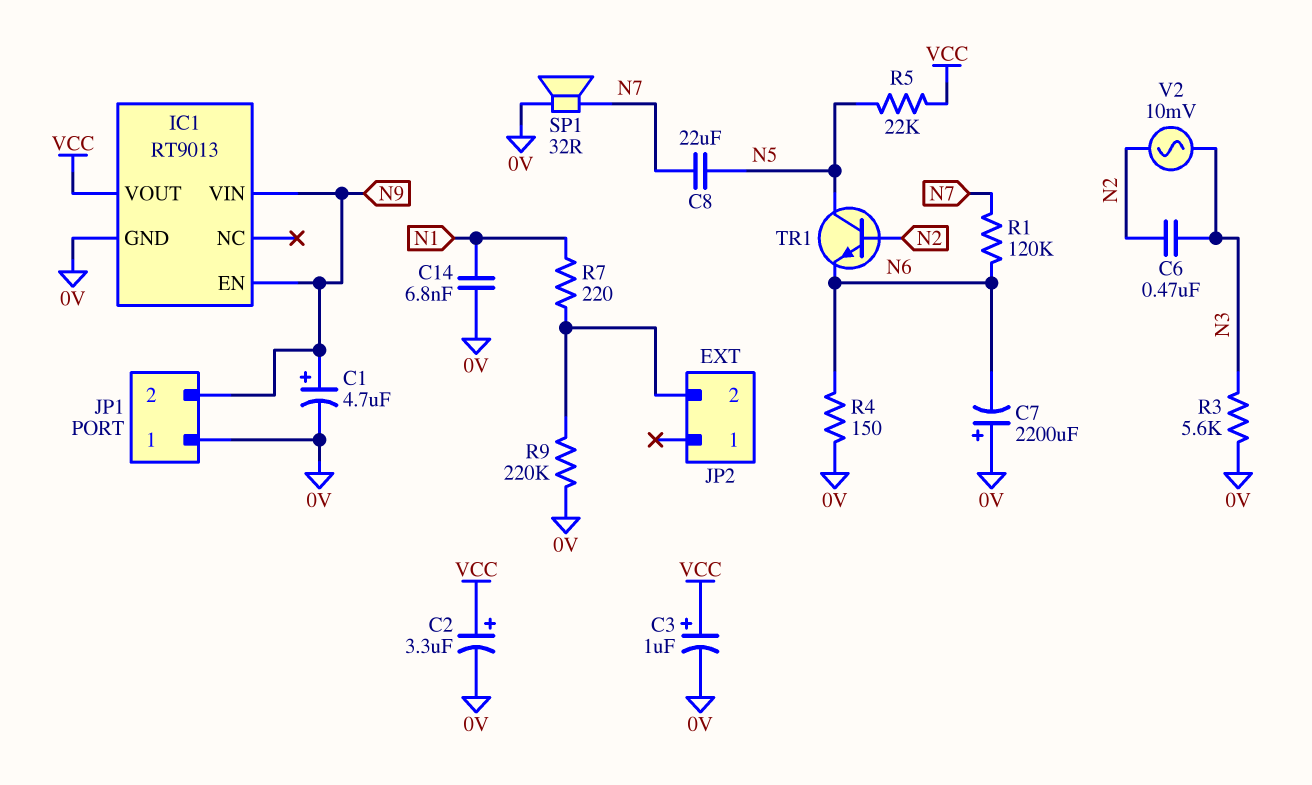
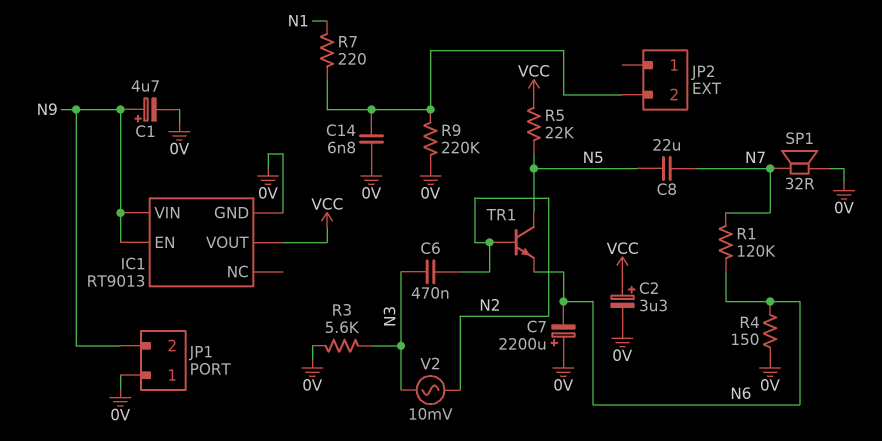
C3: 1uF (plus VCC, minus 0V) -> none
C14: 6.8nF (0V, N1) -> 6.8nF (0V, JP2/2)

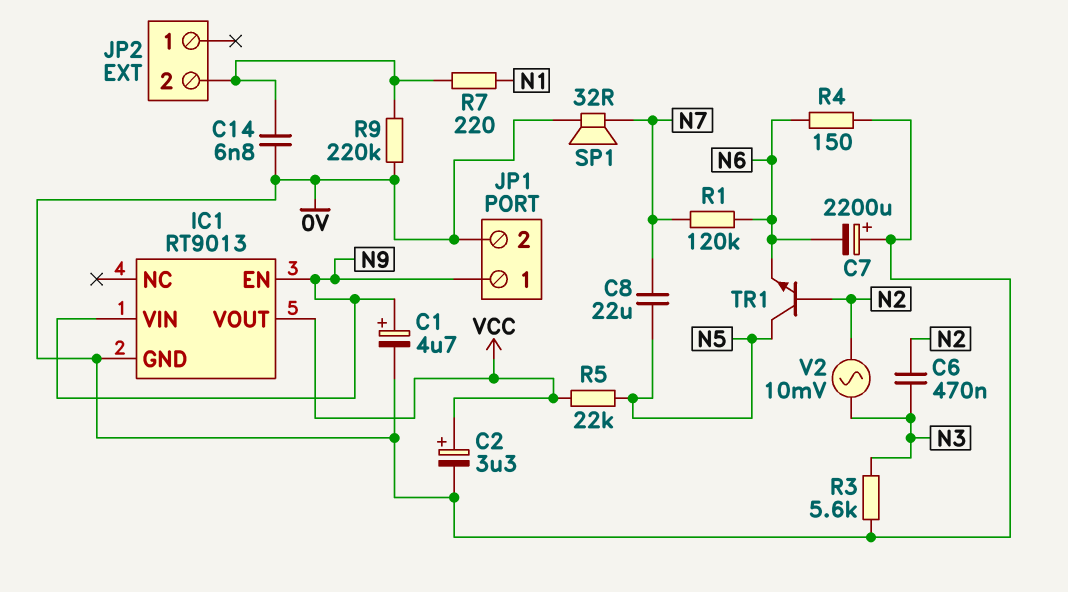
JP1 pin 1: 0V -> N9
JP1 pin 2: N9 -> 0V

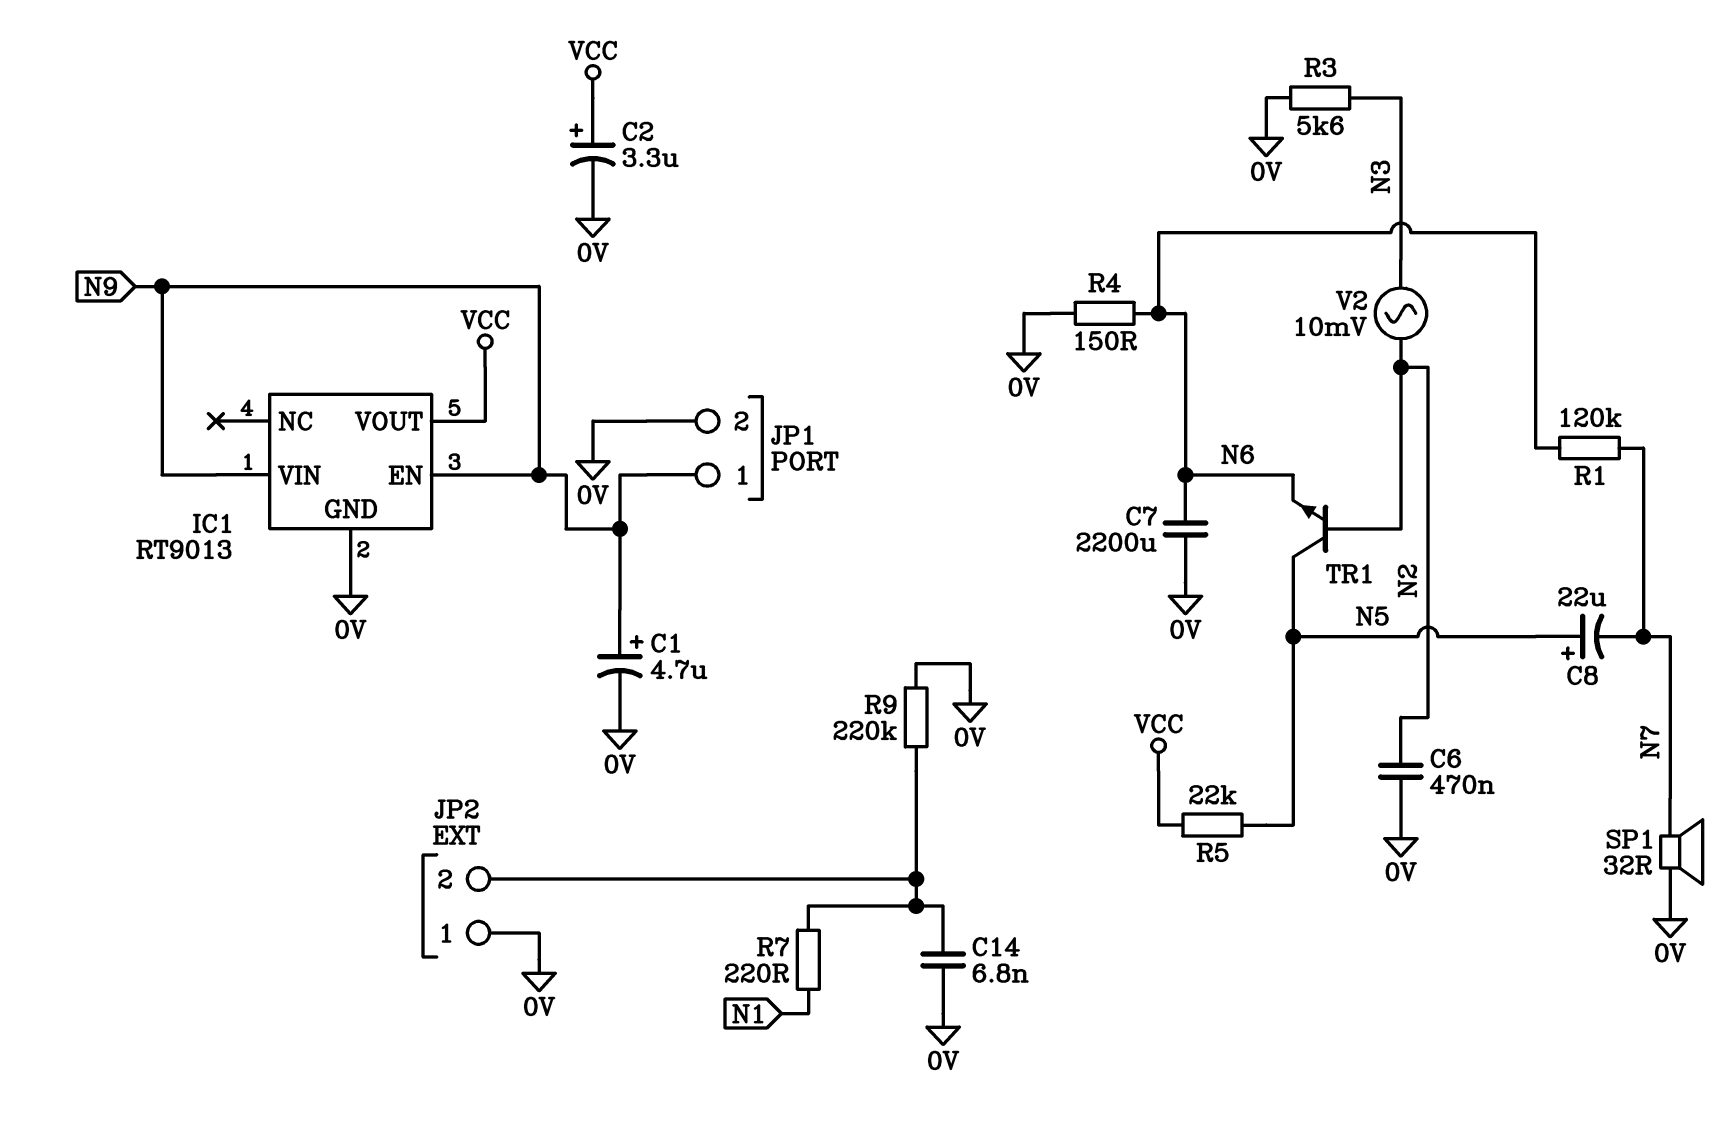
C6: 470nF (N2, N3) -> 470nF (0V, N2)
C7: 2200uF (plus 0V, minus N6) -> 2200uF (0V, N6)
C8: 22uF (N5, N7) -> 22uF (plus N5, minus N7)
JP2 pin 1: none -> 0V

